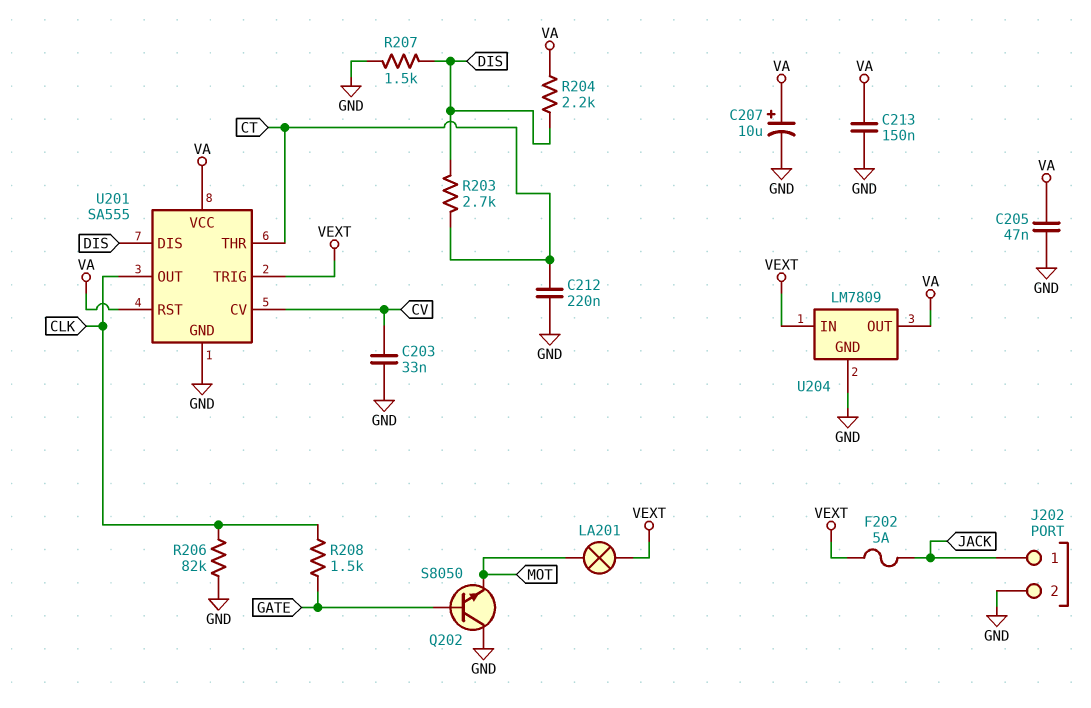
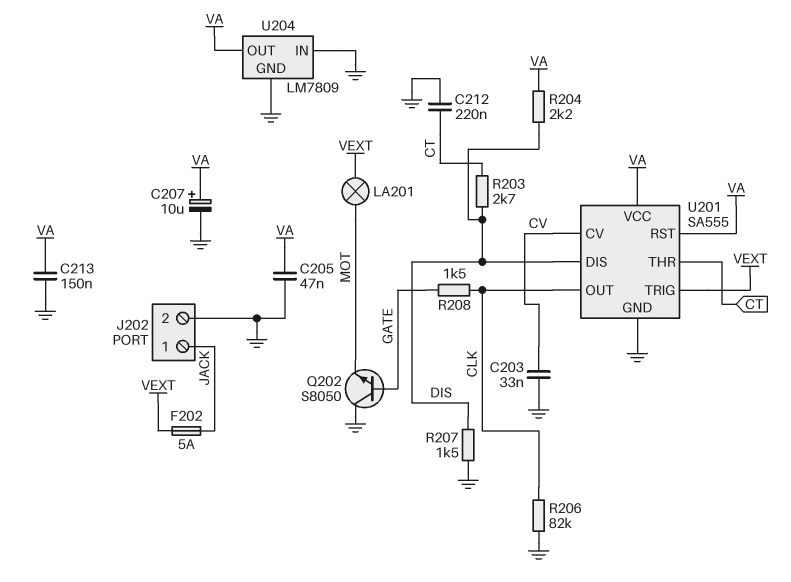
U204 pin IN: VEXT -> GND

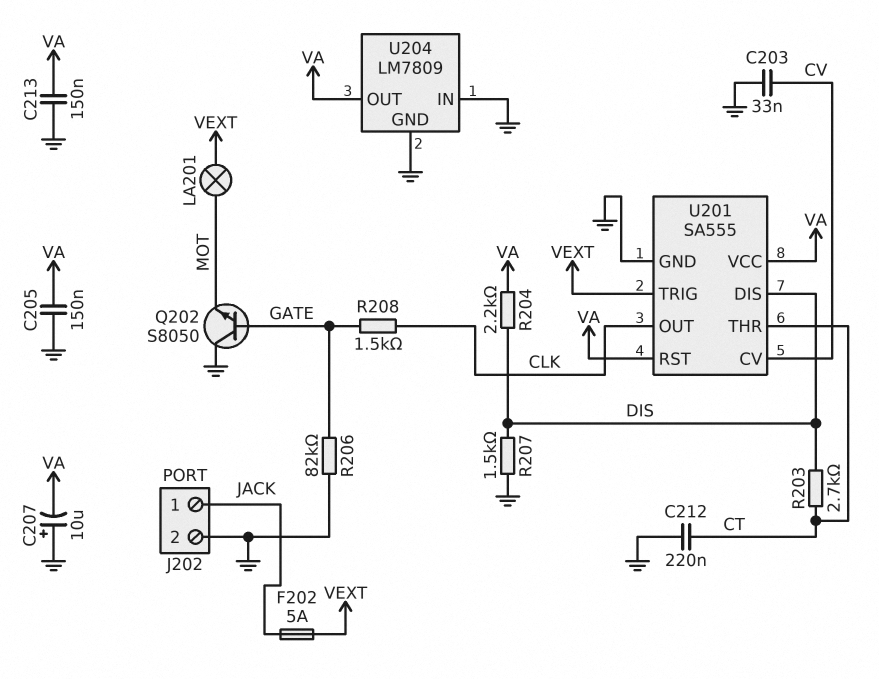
C205: 47nF (GND, VA) -> 150nF (GND, VA)
C207: 10uF (plus VA, minus GND) -> 10uF (plus GND, minus VA)
R206: 82k (CLK, GND) -> 82k (GATE, GND)

